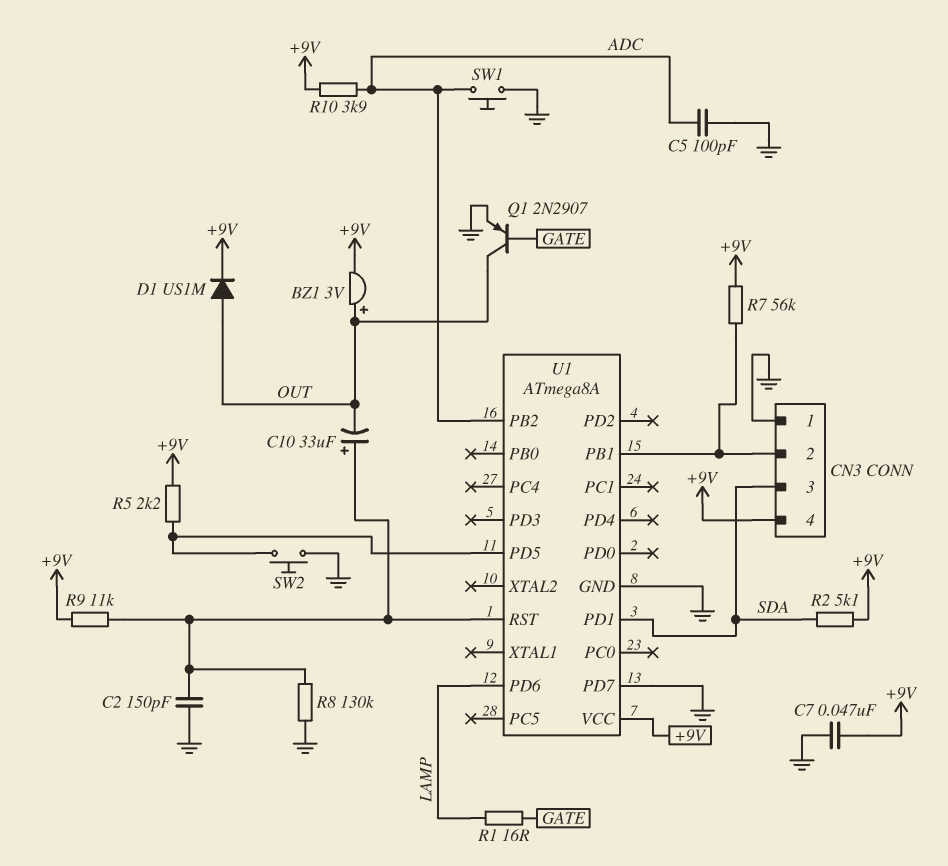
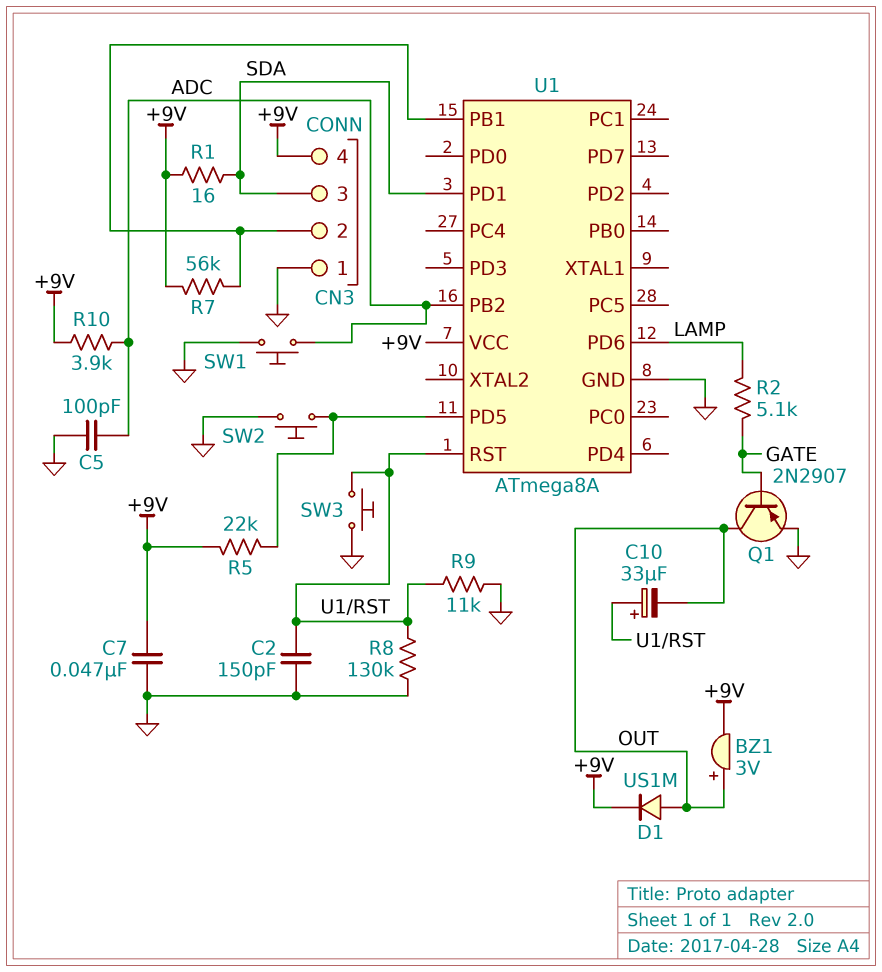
R1: 16 (GATE, LAMP) -> 16 (+9V, SDA)
R2: 5.1k (+9V, SDA) -> 5.1k (GATE, LAMP)
R5: 2.2k (+9V, U1/PD5) -> 22k (+9V, U1/PD5)
R9: 11k (+9V, U1/RST) -> 11k (GND, U1/RST)
SW3: none -> button (GND, U1/RST)
U1 pin PD7: GND -> none

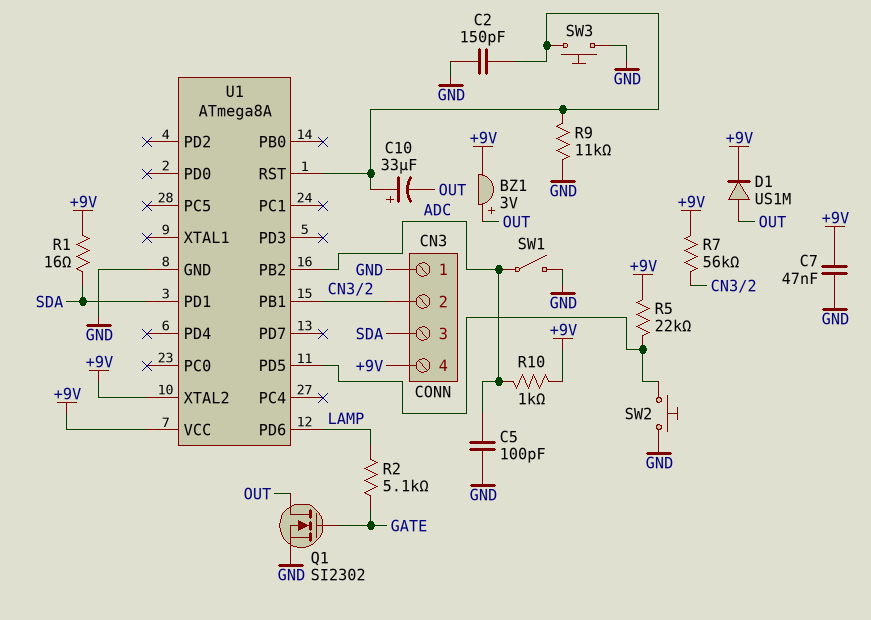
Q1: PNP 2N2907 (B GATE, C OUT, E GND) -> NMOS SI2302 (G GATE, D OUT, S GND)
R8: 130k (GND, U1/RST) -> none
R10: 3.9k (+9V, ADC) -> 1k (+9V, ADC)
SW1: button (ADC, GND) -> switch (ADC, GND)
U1 pin XTAL2: none -> +9V

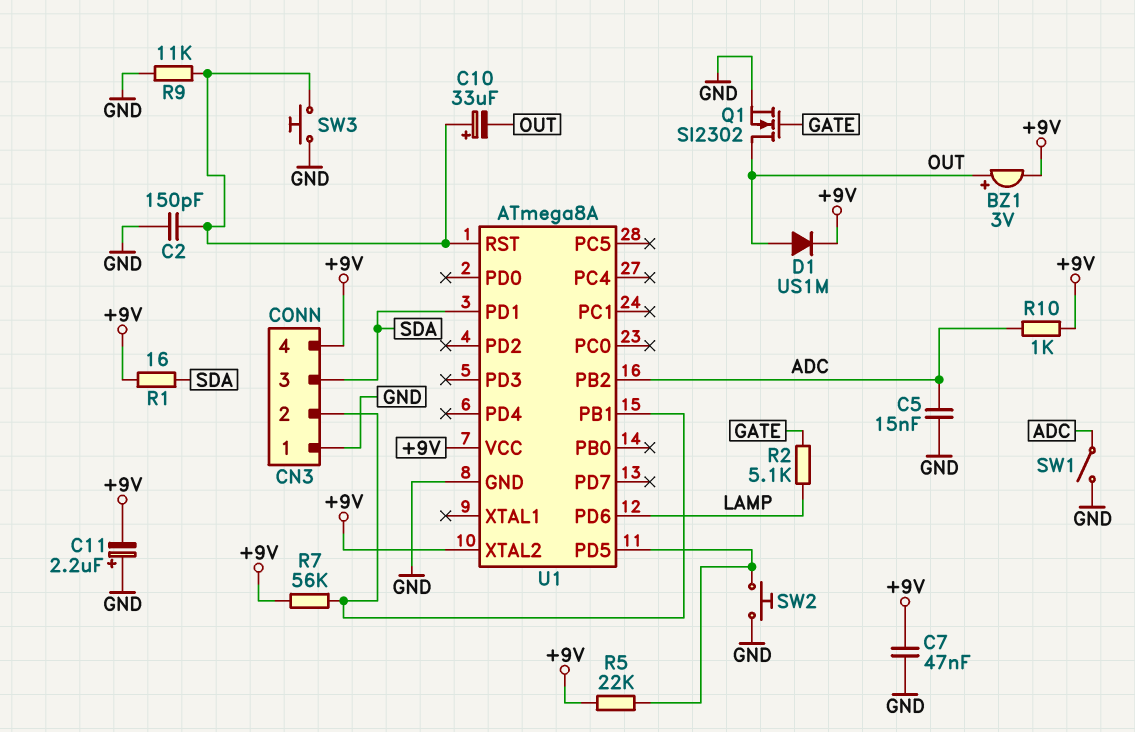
C5: 100pF (ADC, GND) -> 15nF (ADC, GND)
C11: none -> 2.2uF (plus GND, minus +9V)

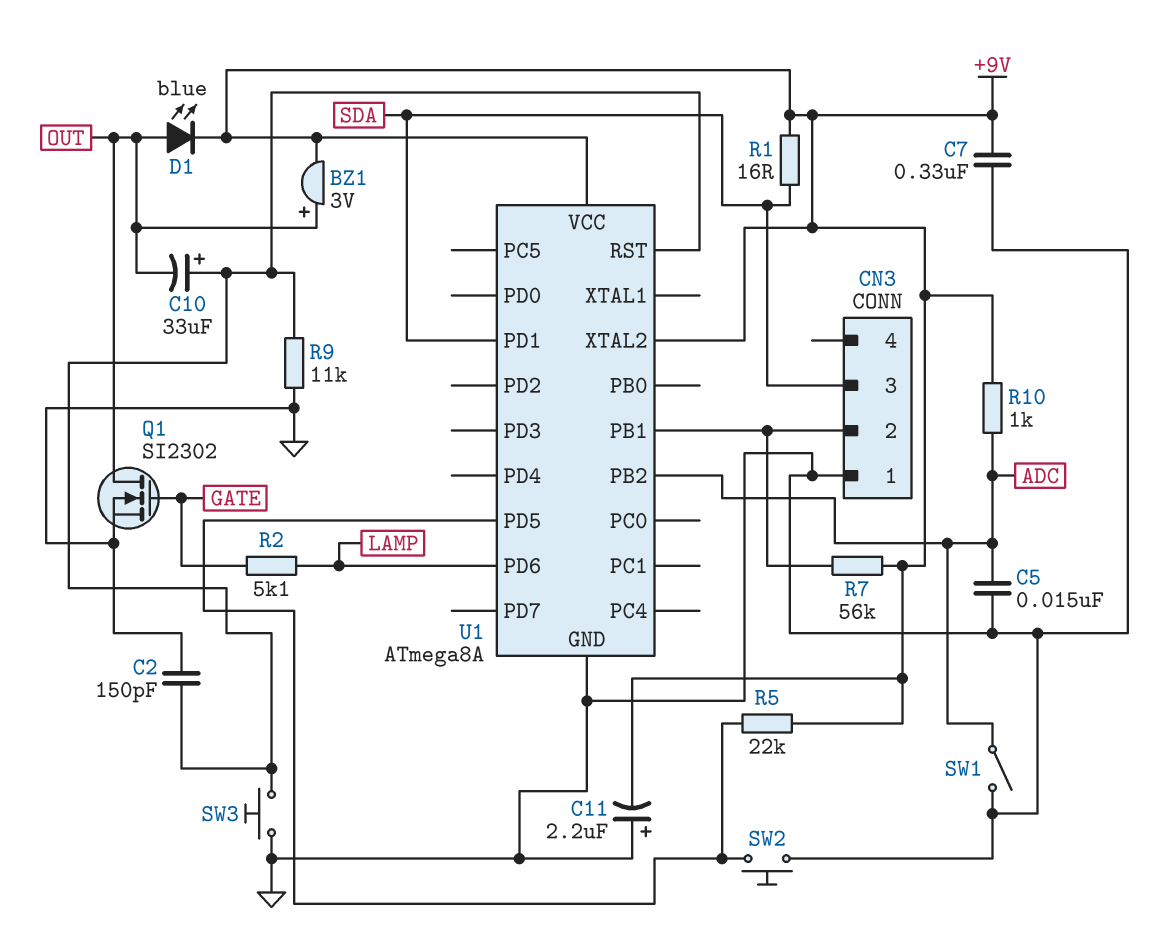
C7: 47nF (+9V, GND) -> 330nF (+9V, GND)
CN3 pin 4: +9V -> none
D1: diode US1M (A OUT, K +9V) -> LED blue (A OUT, K +9V)

